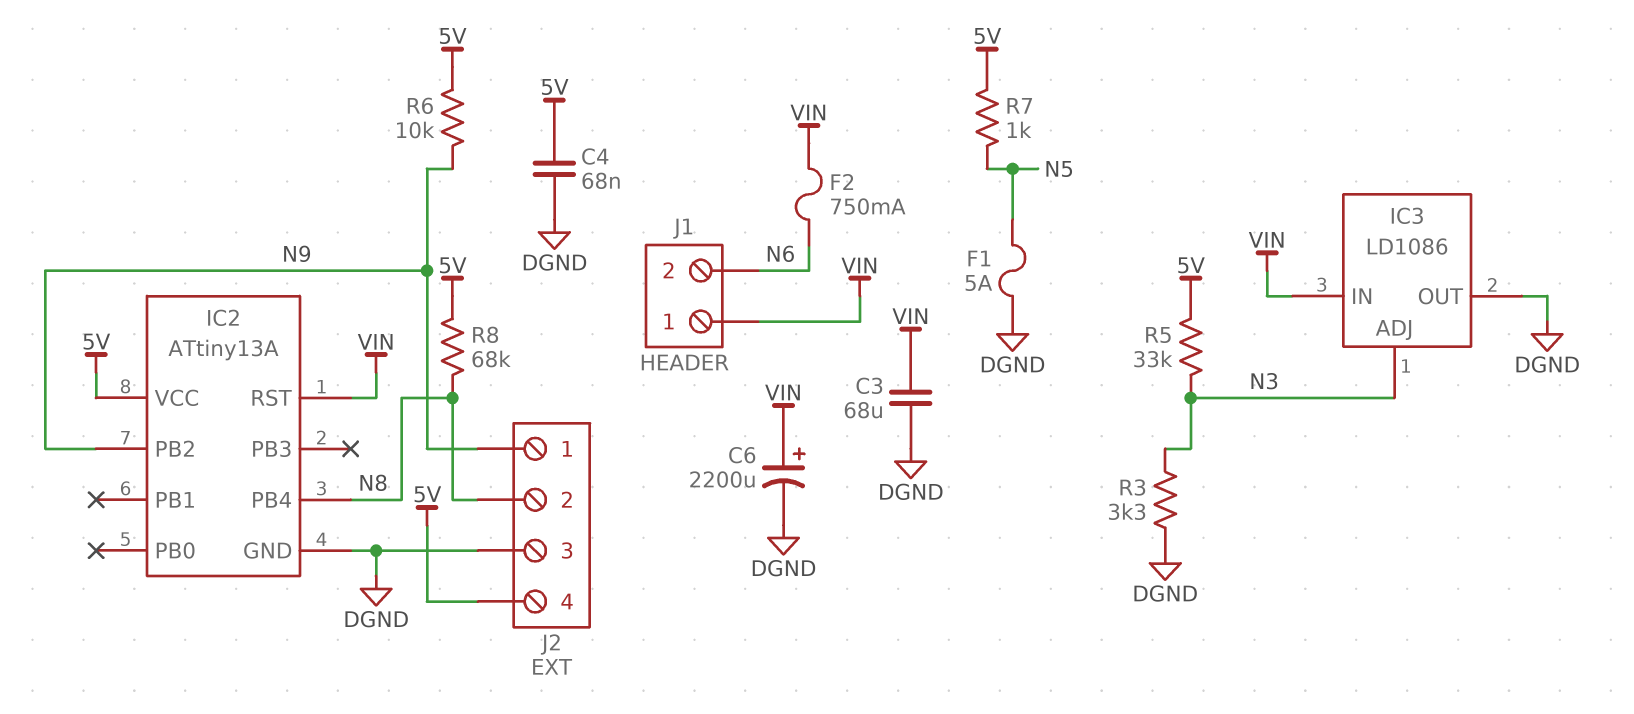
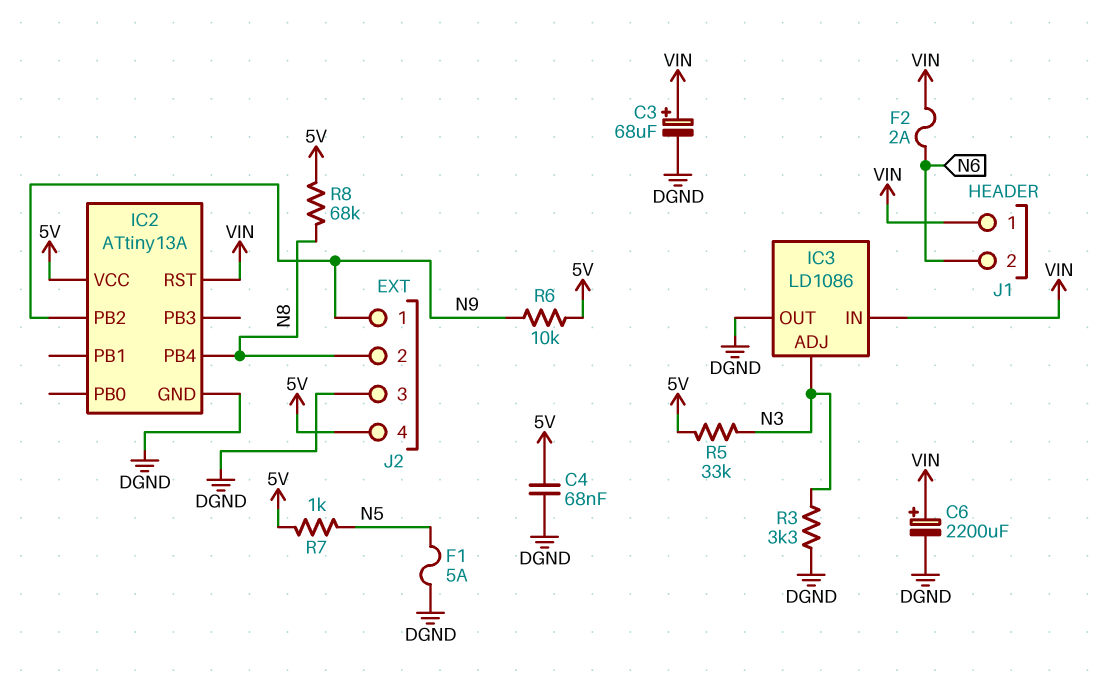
C3: 68uF (DGND, VIN) -> 68uF (plus VIN, minus DGND)
F2: 750mA (N6, VIN) -> 2A (N6, VIN)

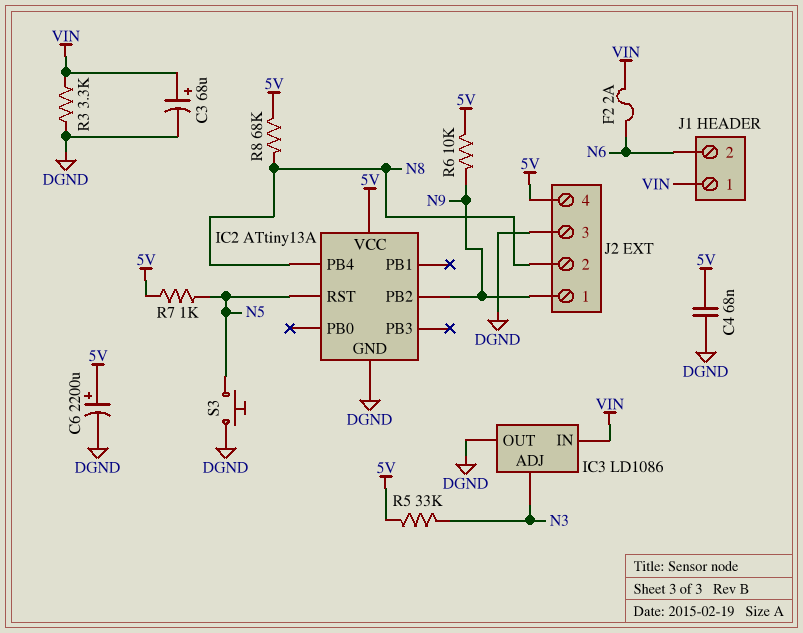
C6: 2200uF (plus VIN, minus DGND) -> 2200uF (plus 5V, minus DGND)
F1: 5A (DGND, N5) -> none
IC2 pin RST: VIN -> N5
R3: 3.3k (DGND, N3) -> 3.3k (DGND, VIN)
S3: none -> button (DGND, N5)

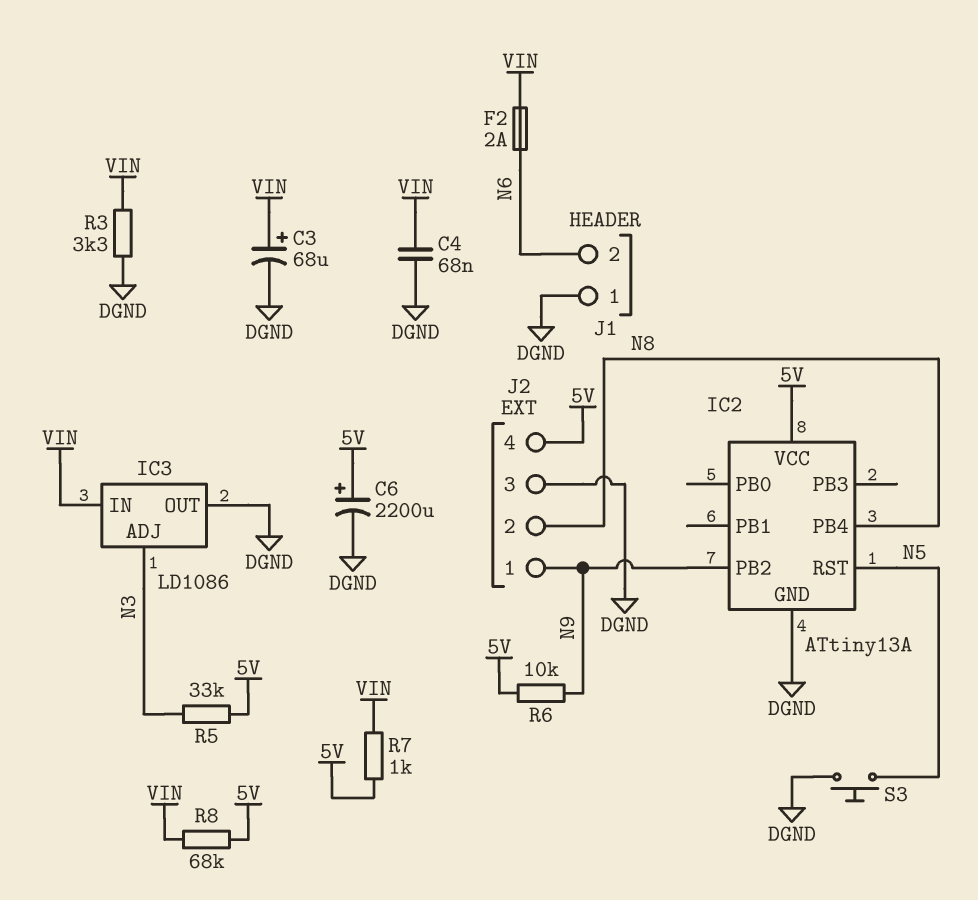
C4: 68nF (5V, DGND) -> 68nF (DGND, VIN)
J1 pin 1: VIN -> DGND
R7: 1k (5V, N5) -> 1k (5V, VIN)
R8: 68k (5V, N8) -> 68k (5V, VIN)

